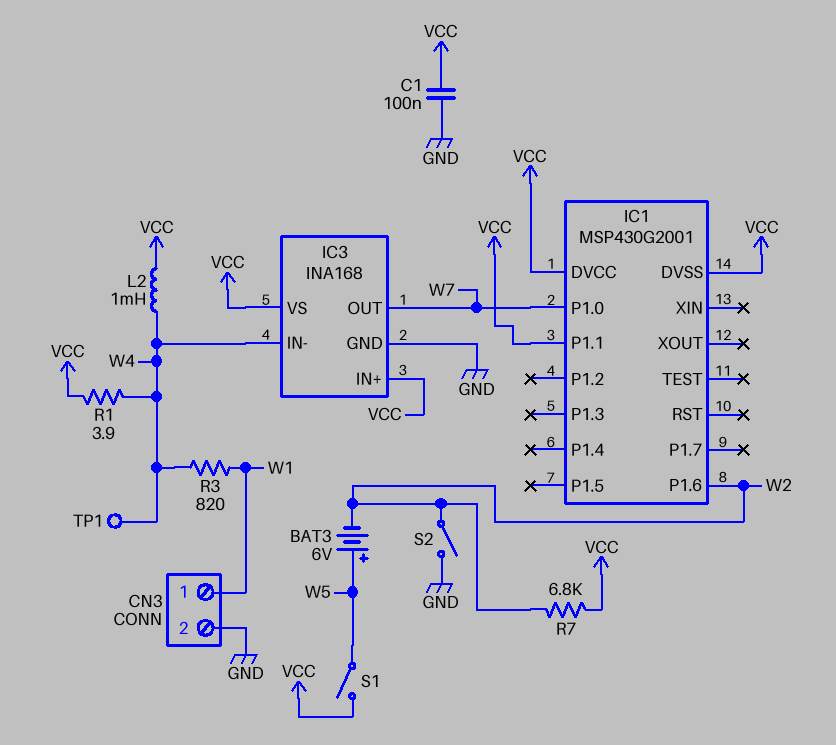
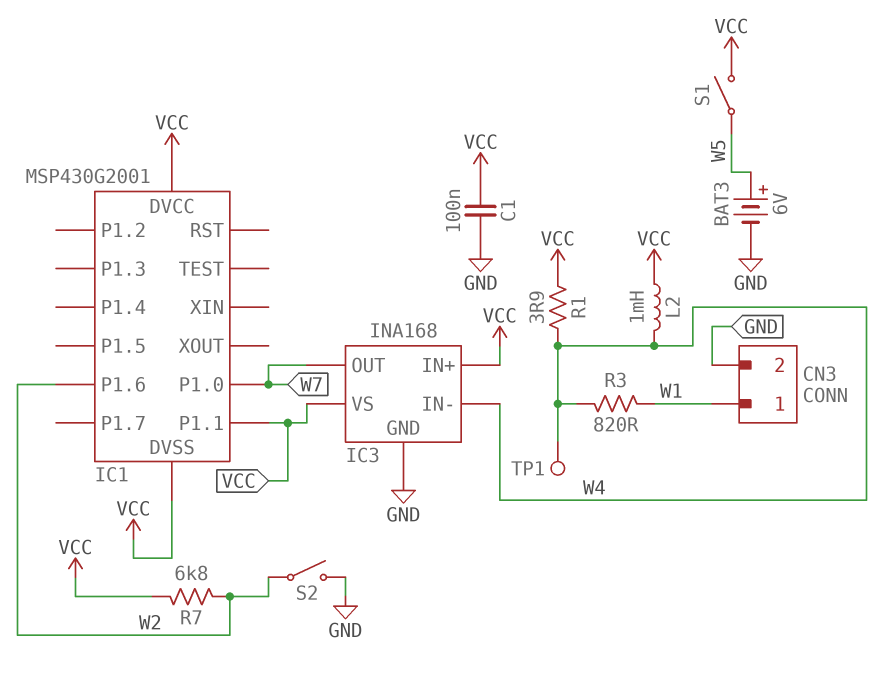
BAT3: 6V (plus W5, minus W2) -> 6V (plus W5, minus GND)

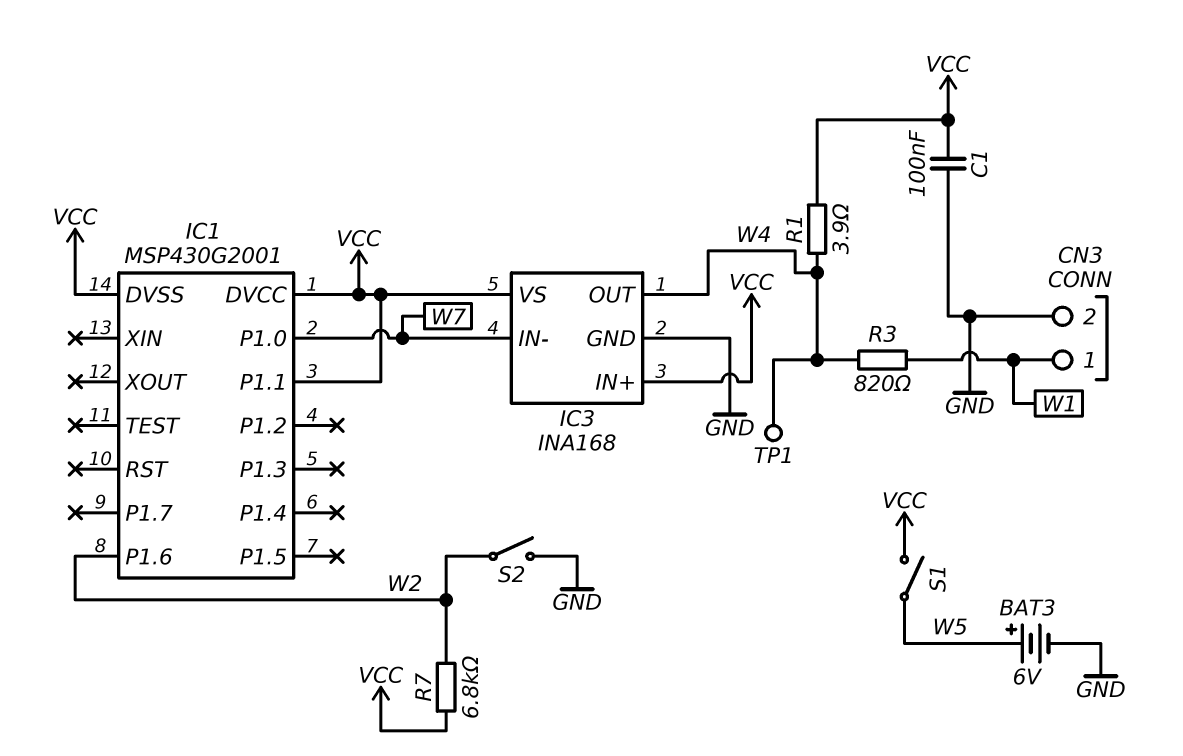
IC3 pin IN-: W4 -> W7
IC3 pin OUT: W7 -> W4
L2: 1mH (VCC, W4) -> none

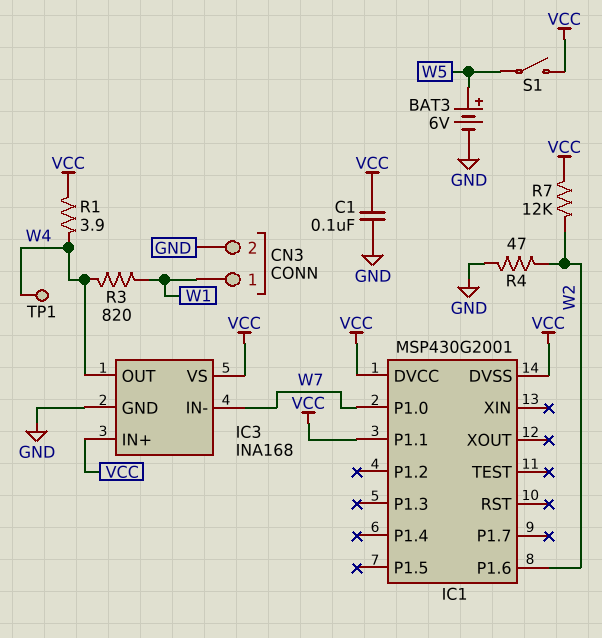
R4: none -> 47 (GND, W2)
R7: 6.8k (VCC, W2) -> 12k (VCC, W2)
S2: switch (GND, W2) -> none

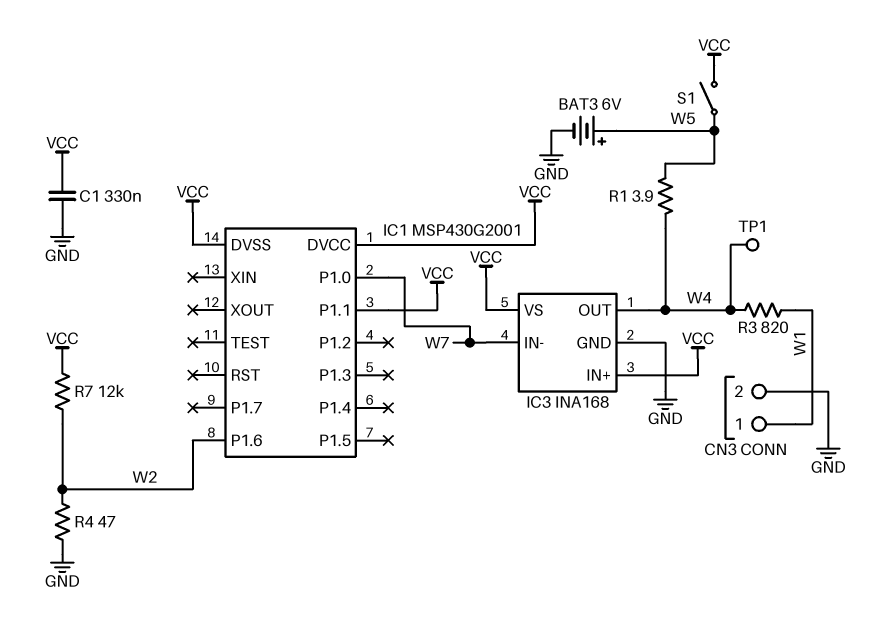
C1: 100nF (GND, VCC) -> 330nF (GND, VCC)
R1: 3.9 (VCC, W4) -> 3.9 (W4, W5)

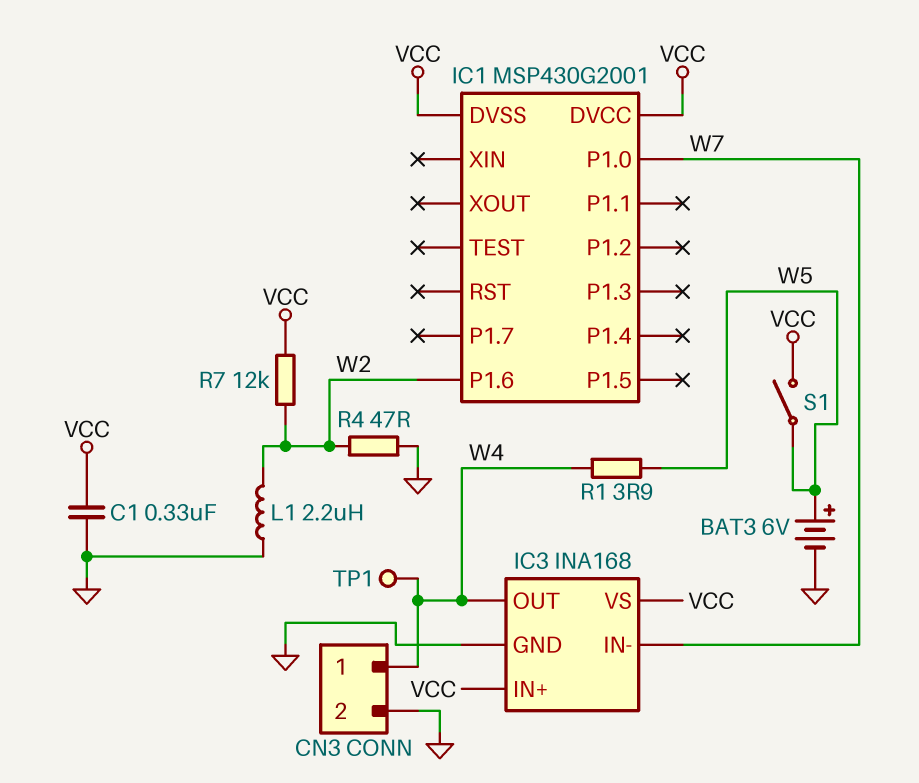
CN3 pin 1: W1 -> W4
IC1 pin P1.1: VCC -> none
L1: none -> 2.2uH (GND, W2)
R3: 820 (W1, W4) -> none

